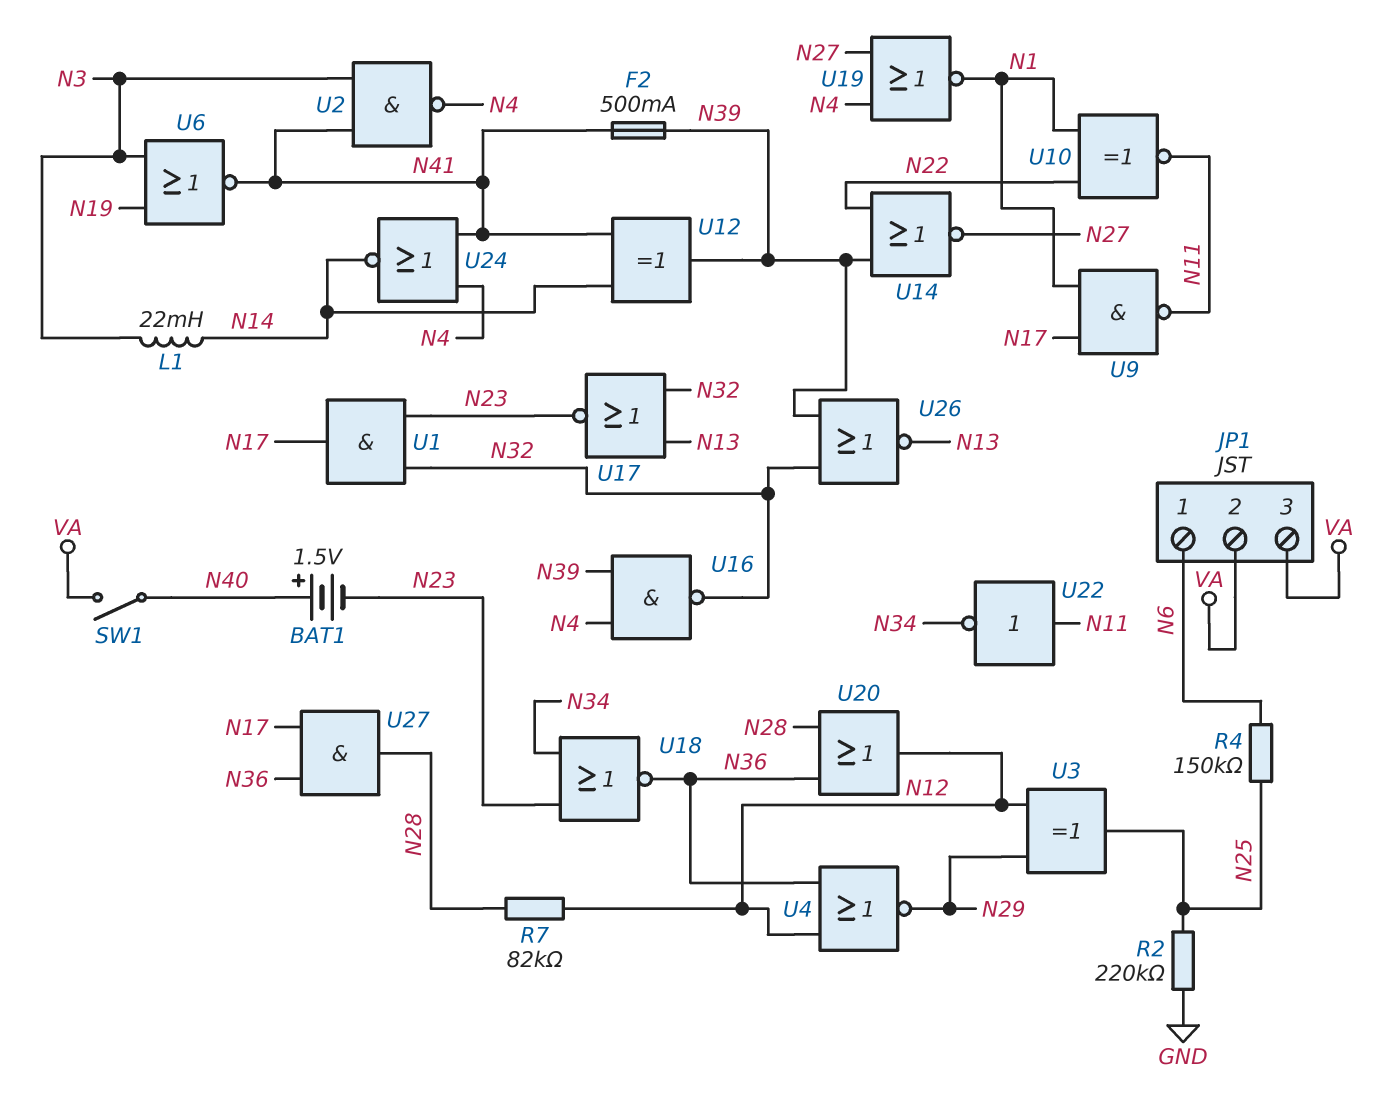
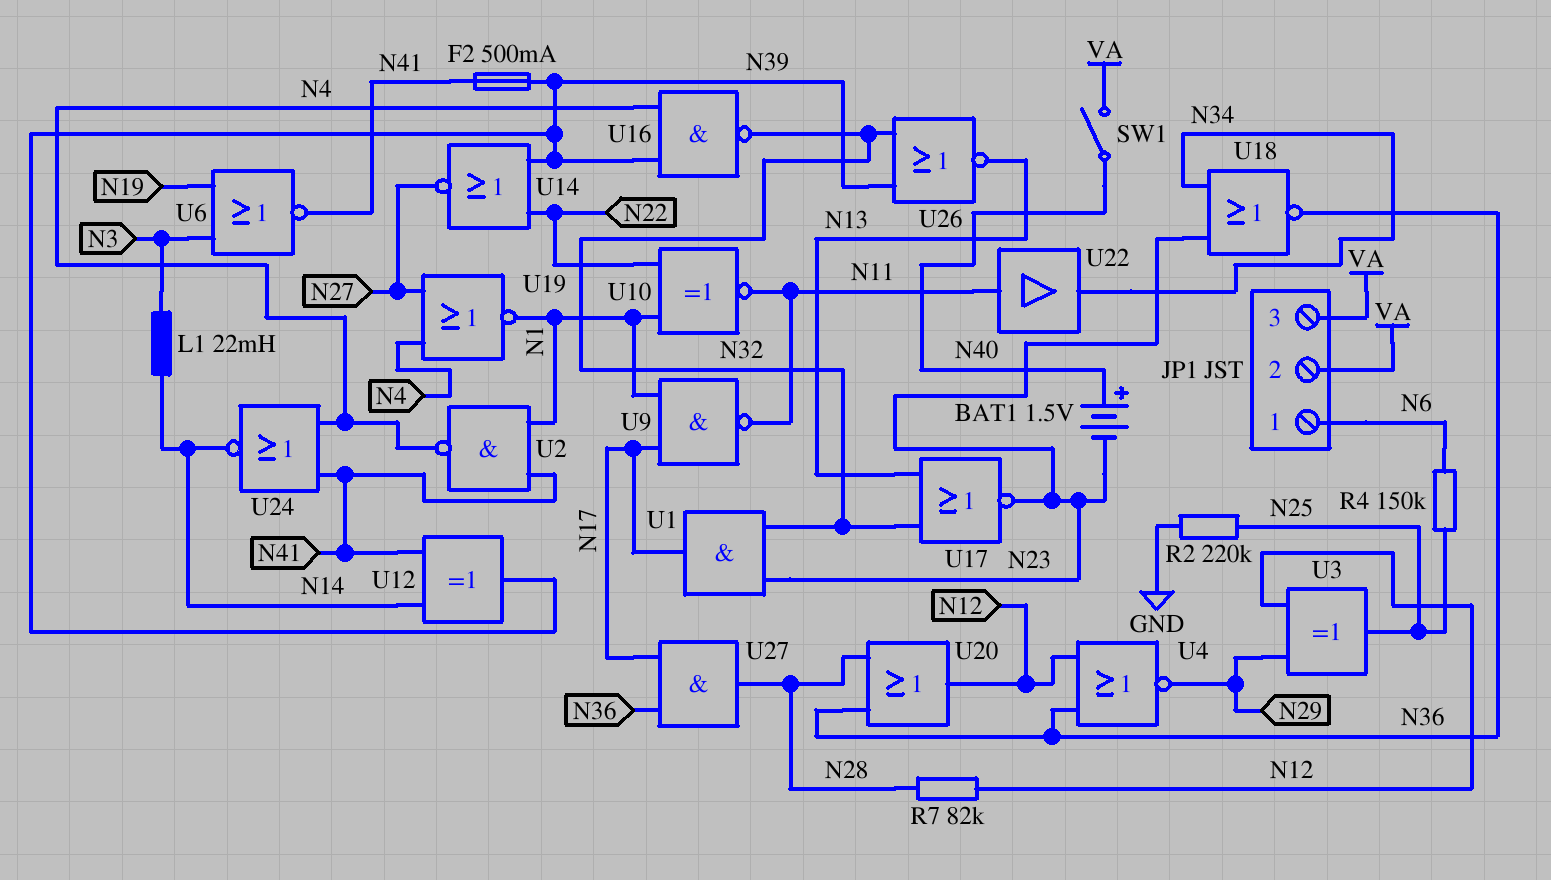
U2: NAND (in N3, in N41, out N4) -> NAND (in N1, in N41, out N4)
U22: NOT (in N11, out N34) -> buffer (in N11, out N34)

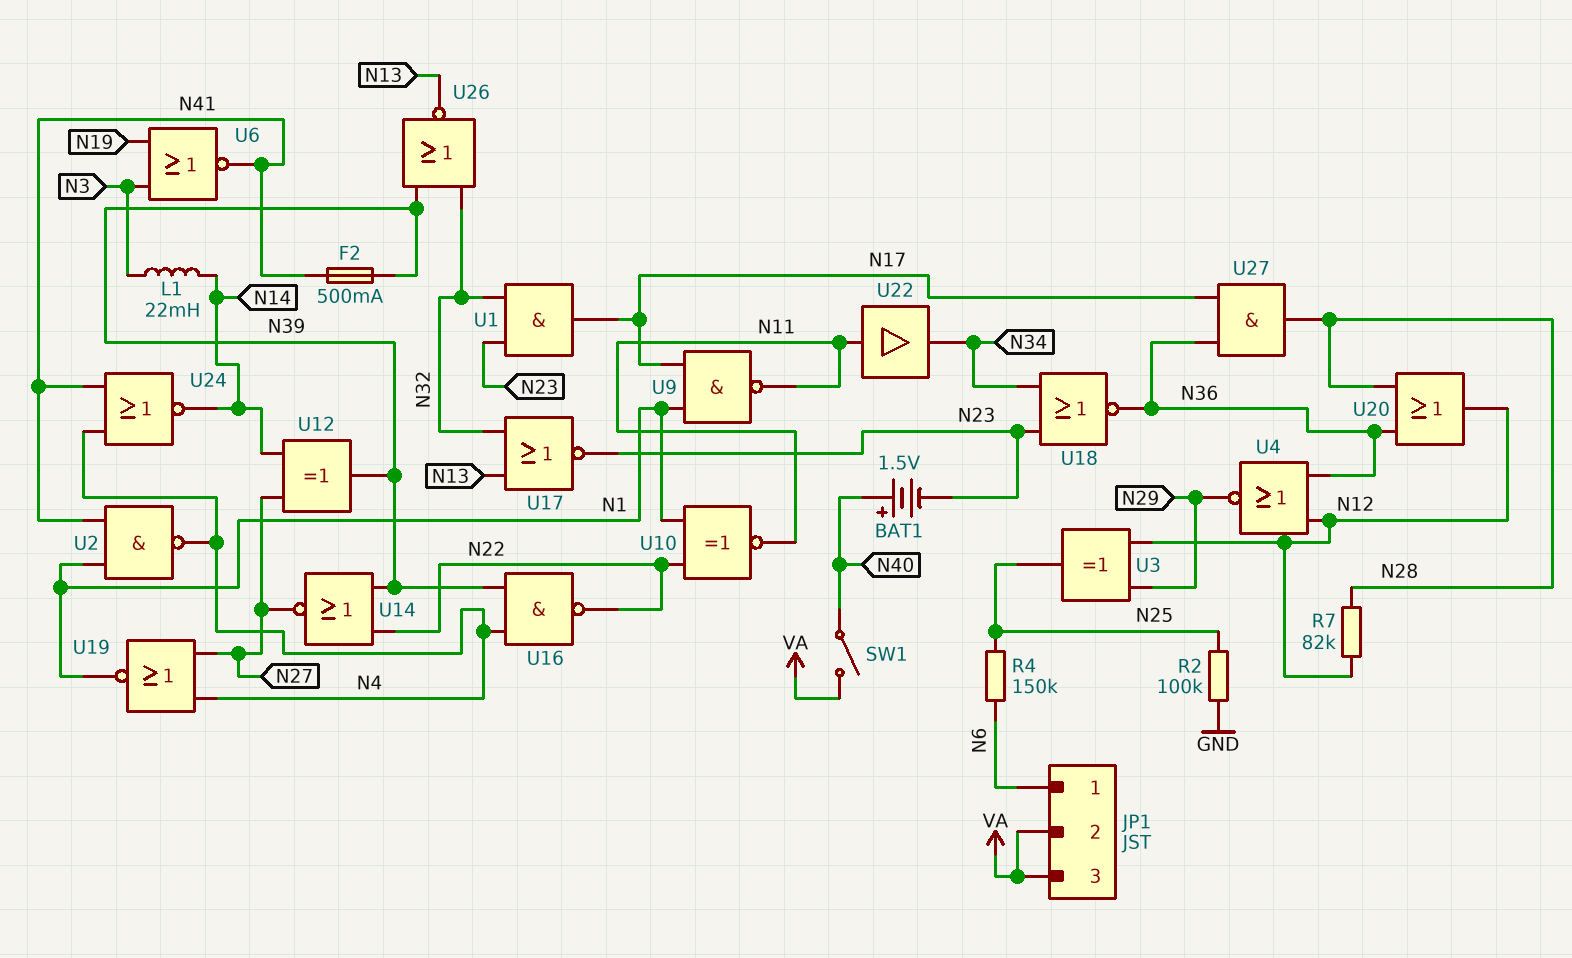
R2: 220k (GND, N25) -> 100k (GND, N25)
U12: XOR (in N14, in N41, out N39) -> XOR (in N14, in N27, out N39)
U16: NAND (in N4, in N39, out N32) -> NAND (in N4, in N39, out N22)

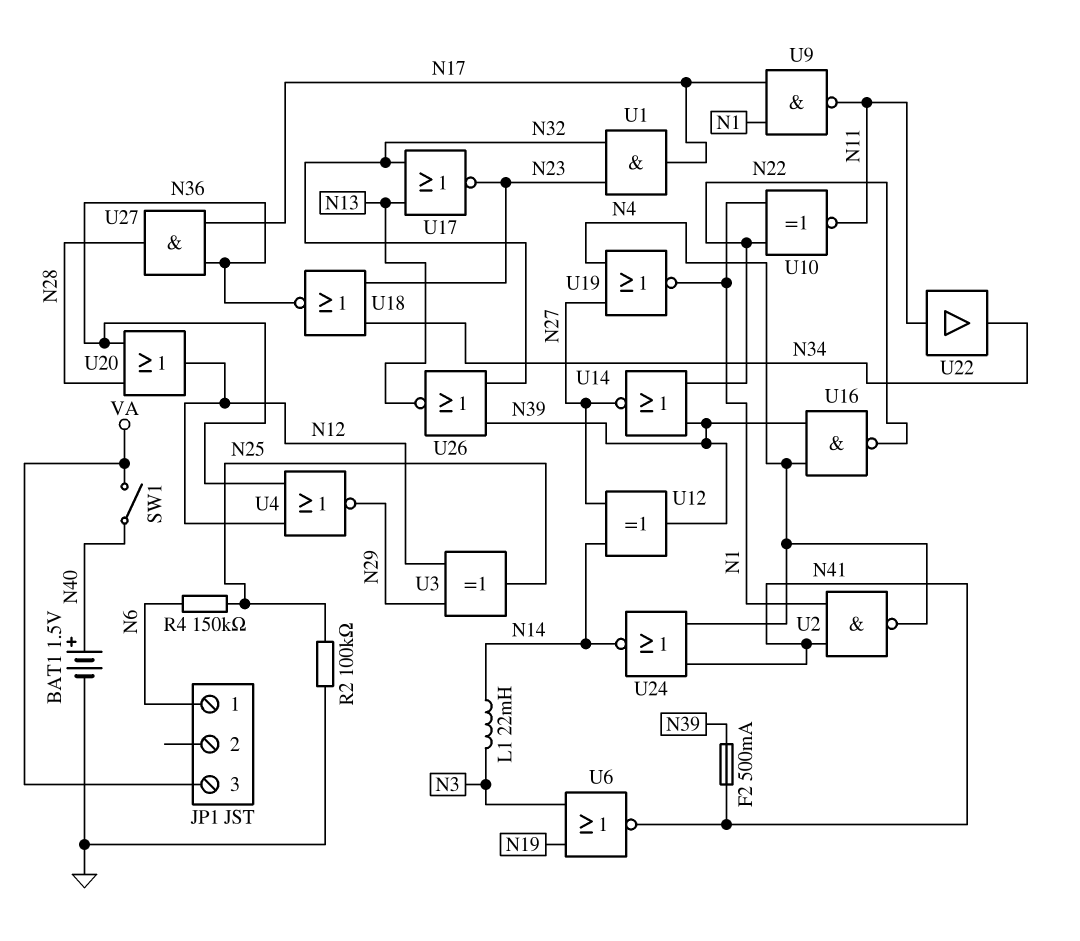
BAT1: 1.5V (plus N40, minus N23) -> 1.5V (plus N40, minus GND)
JP1 pin 2: VA -> none
R7: 82k (N12, N28) -> none

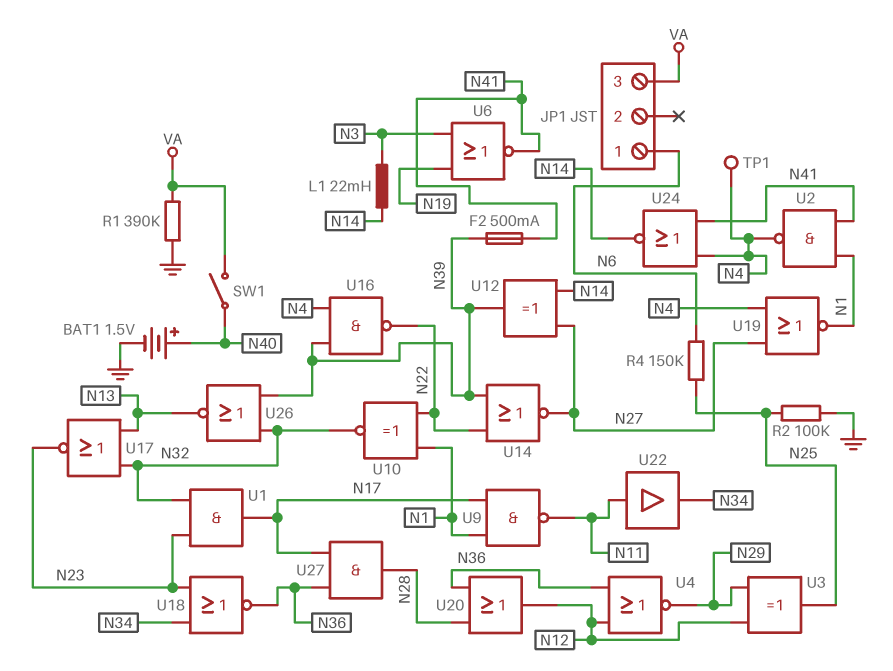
R1: none -> 390k (GND, VA)
TP1: none -> test point (N4)
U10: XNOR (in N1, in N22, out N11) -> XNOR (in N1, in N22, out N32)

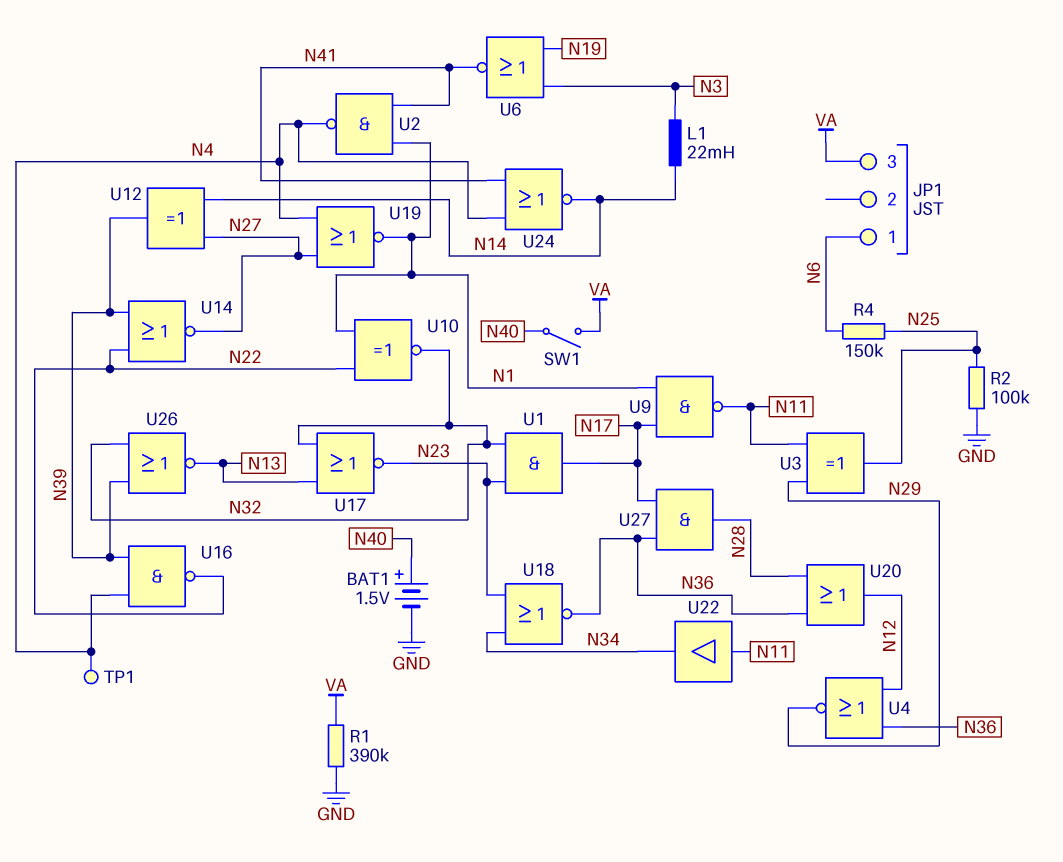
F2: 500mA (N39, N41) -> none
U3: XOR (in N12, in N29, out N25) -> XOR (in N11, in N29, out N25)

